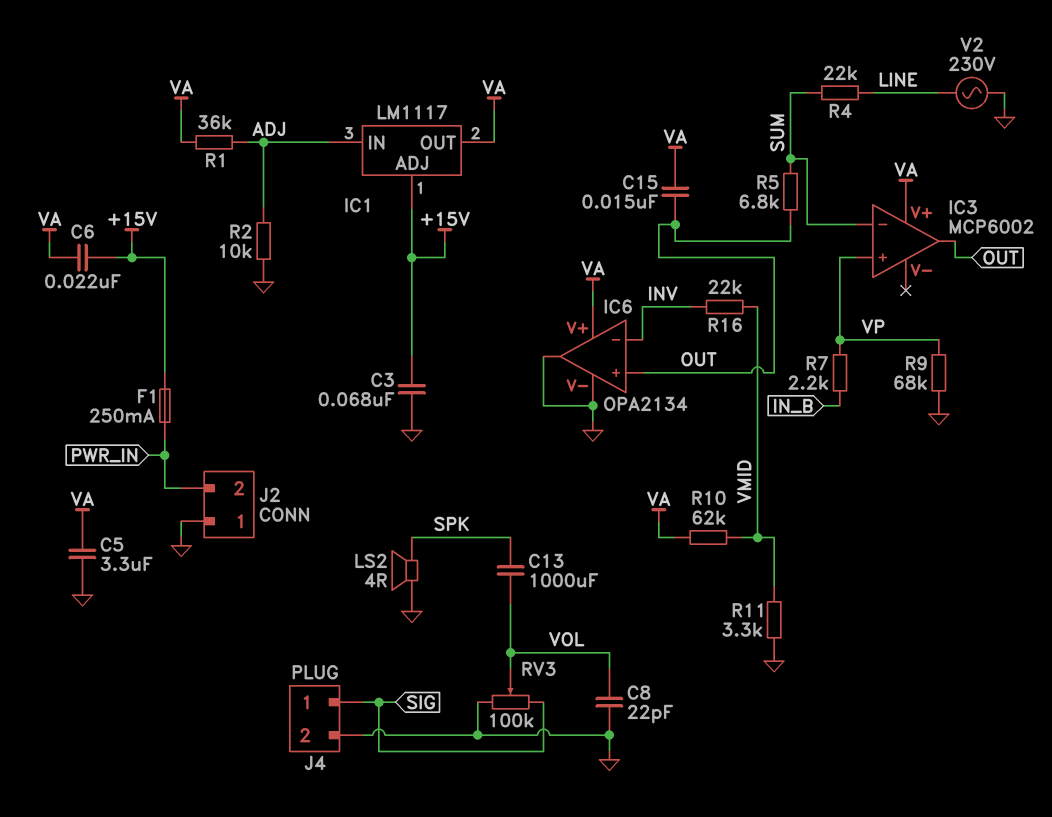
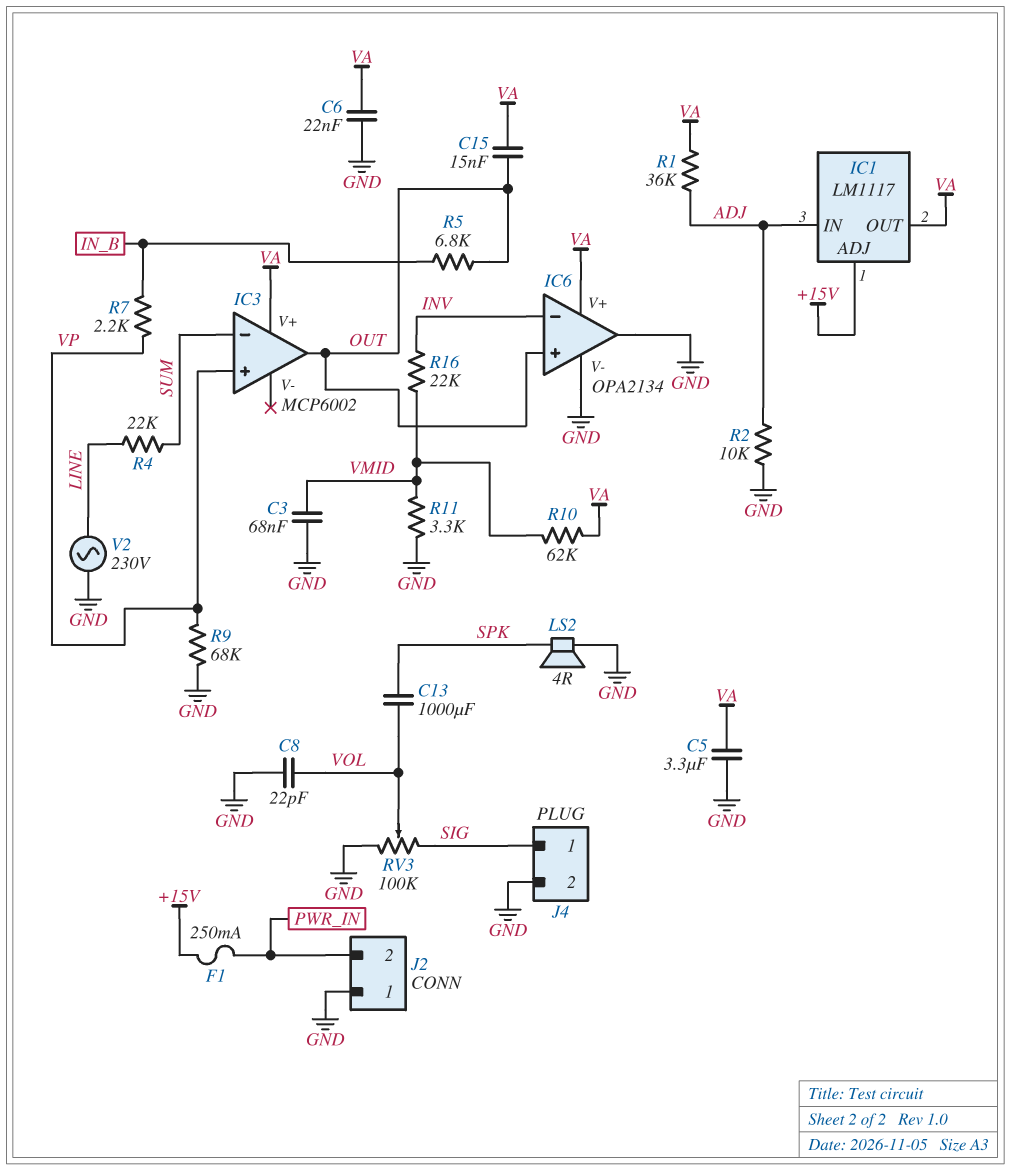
C3: 68nF (+15V, GND) -> 68nF (GND, VMID)
C6: 22nF (+15V, VA) -> 22nF (GND, VA)
R5: 6.8k (OUT, SUM) -> 6.8k (IN_B, OUT)

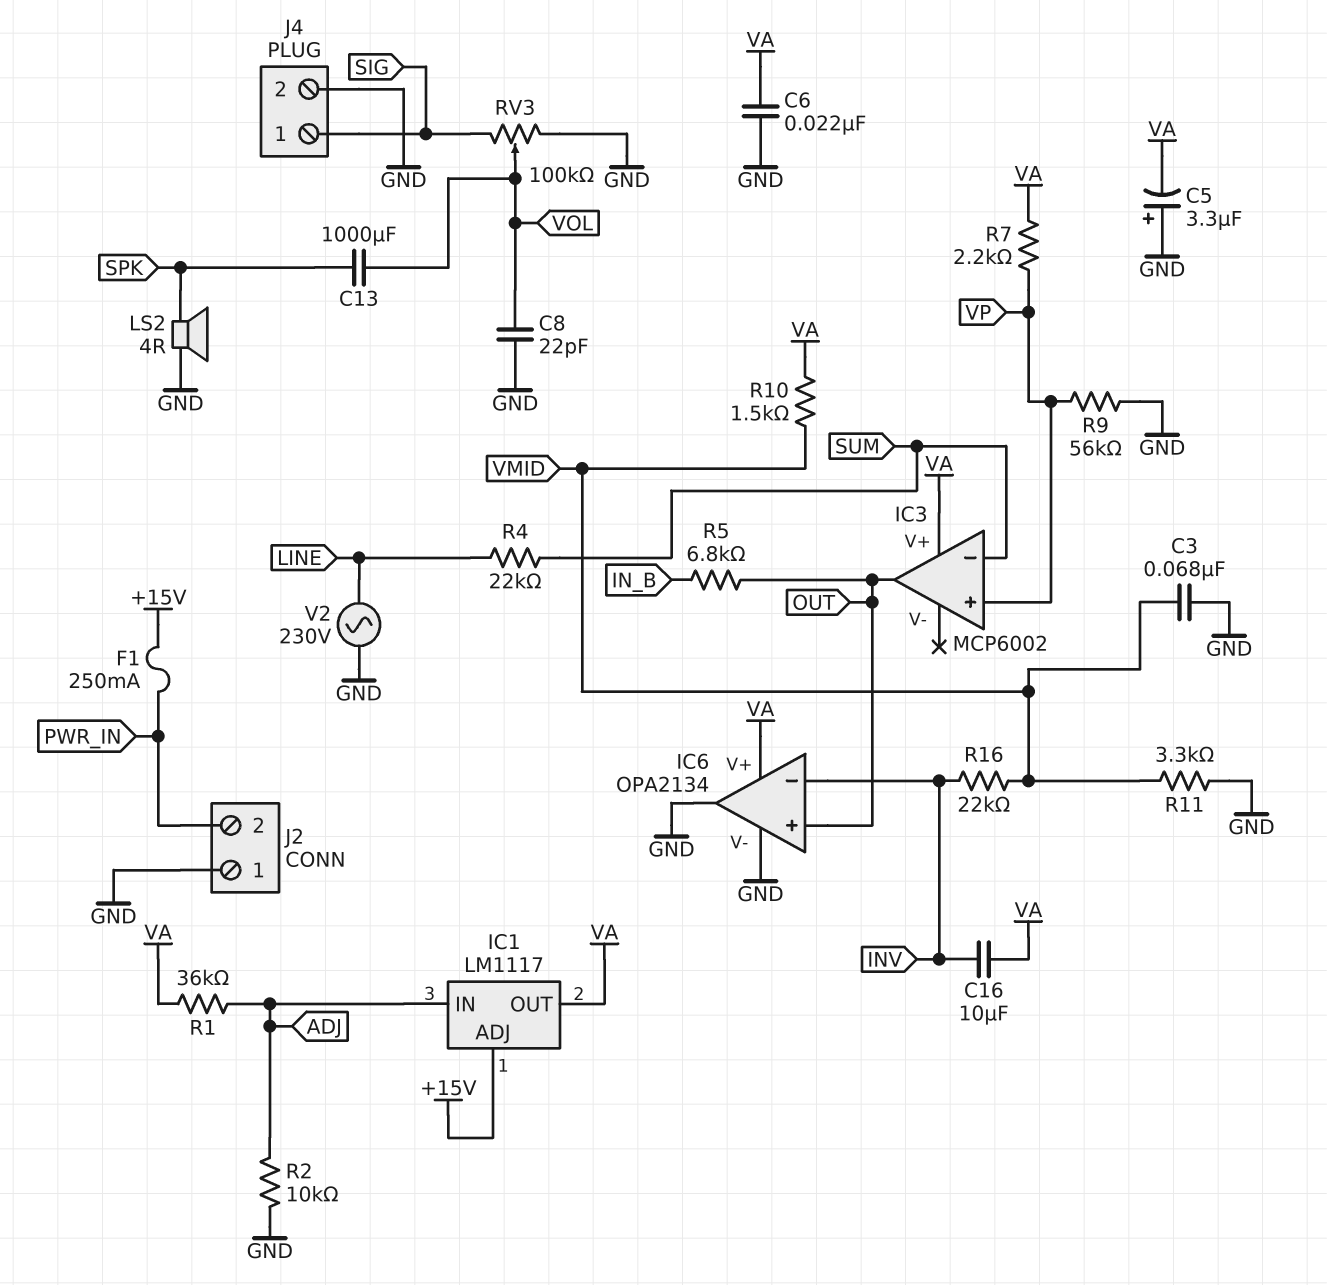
C5: 3.3uF (GND, VA) -> 3.3uF (plus GND, minus VA)
C15: 15nF (OUT, VA) -> none
C16: none -> 10uF (INV, VA)
R7: 2.2k (IN_B, VP) -> 2.2k (VA, VP)
R9: 68k (GND, VP) -> 56k (GND, VP)
R10: 62k (VA, VMID) -> 1.5k (VA, VMID)

